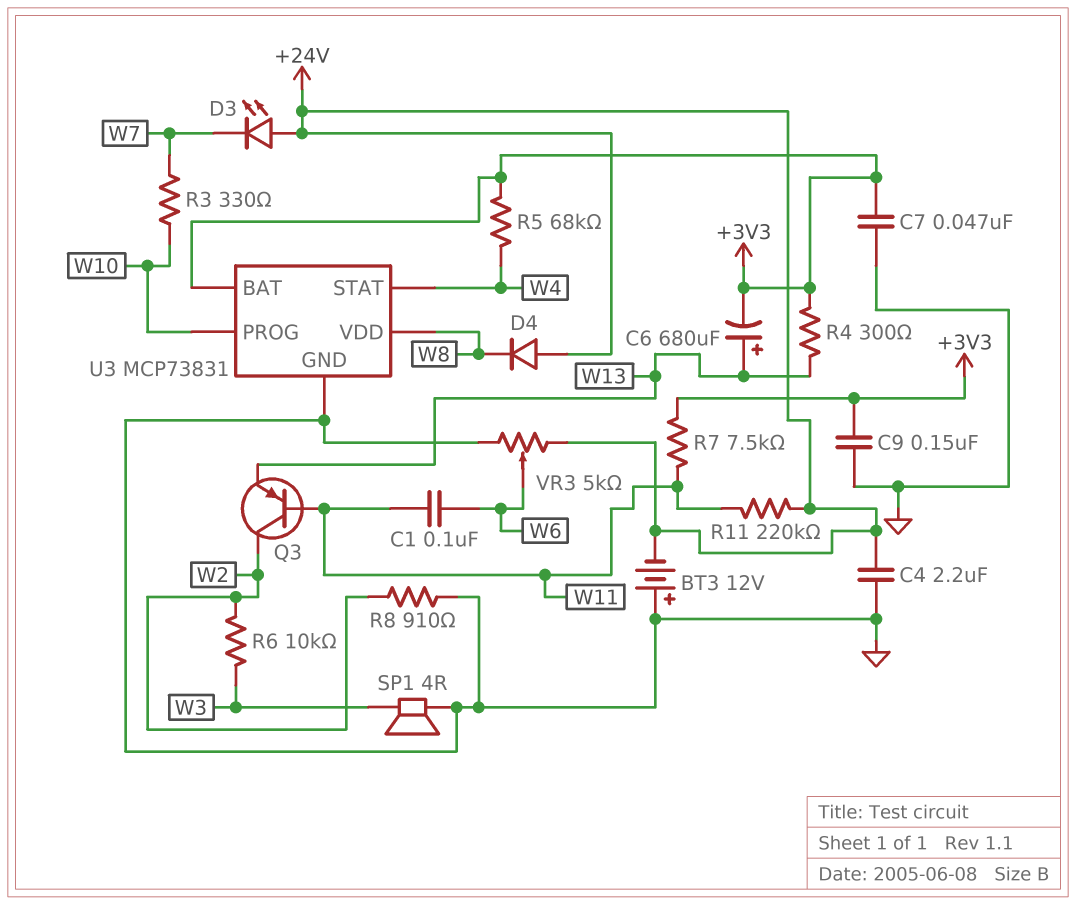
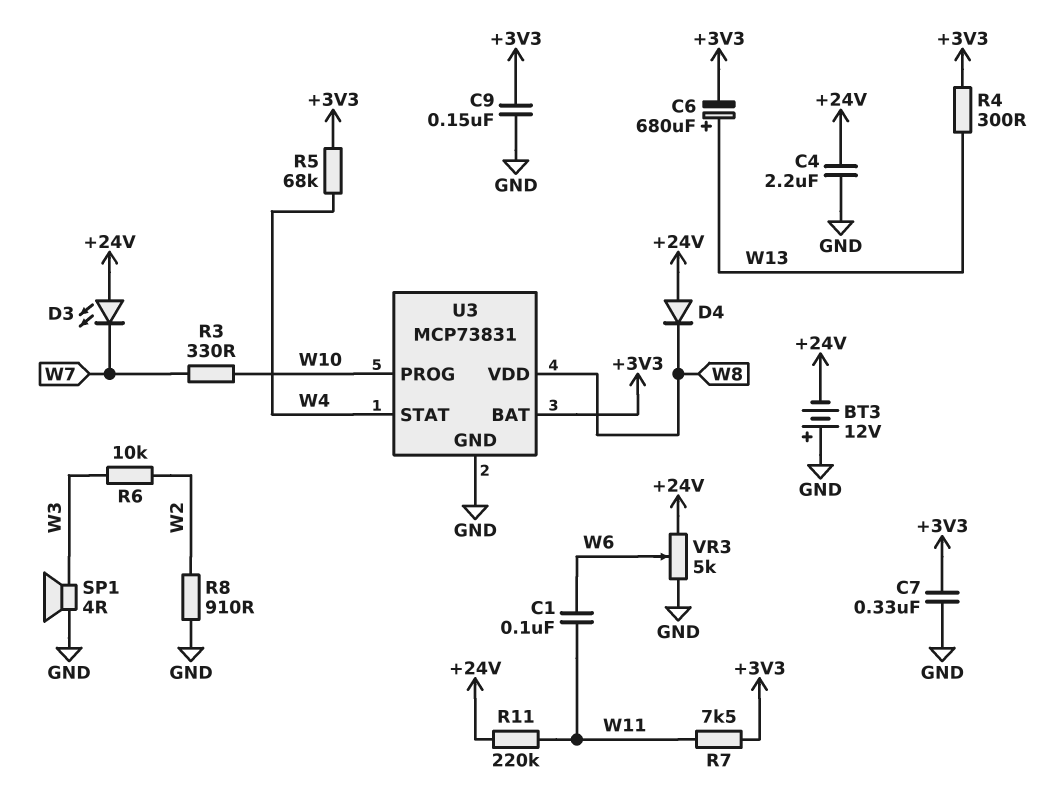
C7: 47nF (+3V3, GND) -> 330nF (+3V3, GND)
Q3: PNP (B W11, C W2, E W13) -> none

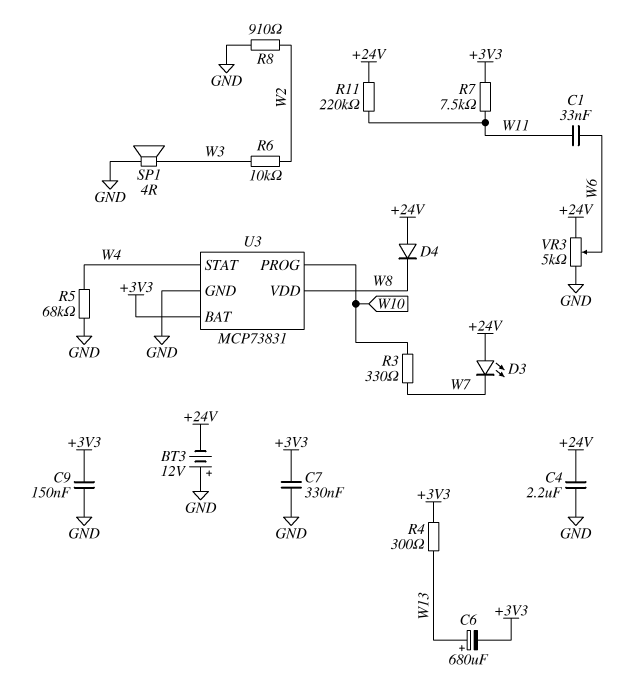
C1: 100nF (W6, W11) -> 33nF (W6, W11)
R5: 68k (+3V3, W4) -> 68k (GND, W4)

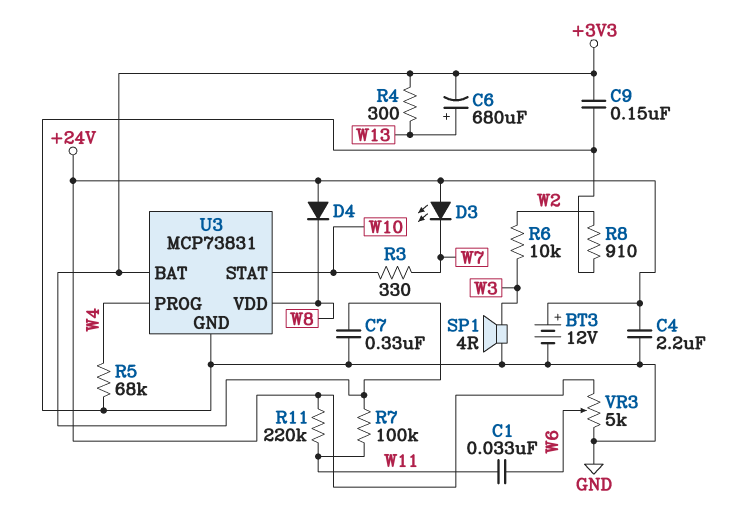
BT3: 12V (plus GND, minus +24V) -> 12V (plus +24V, minus GND)
R7: 7.5k (+3V3, W11) -> 100k (+3V3, W11)
U3 pin PROG: W10 -> W4
U3 pin STAT: W4 -> W10

